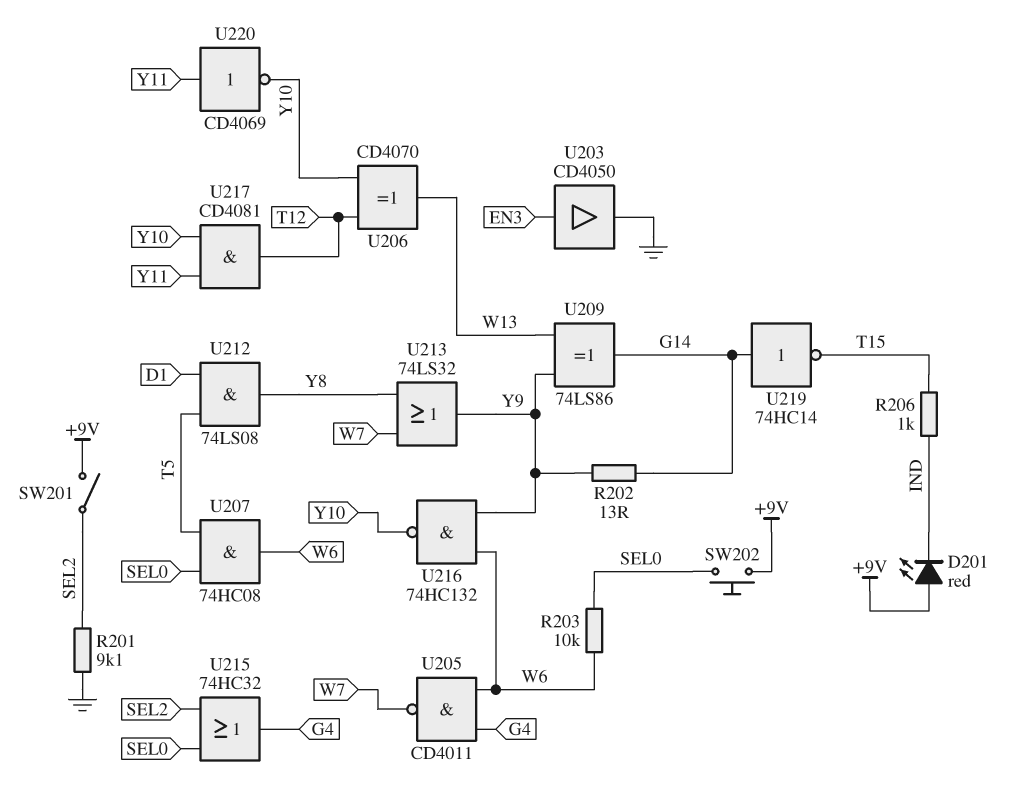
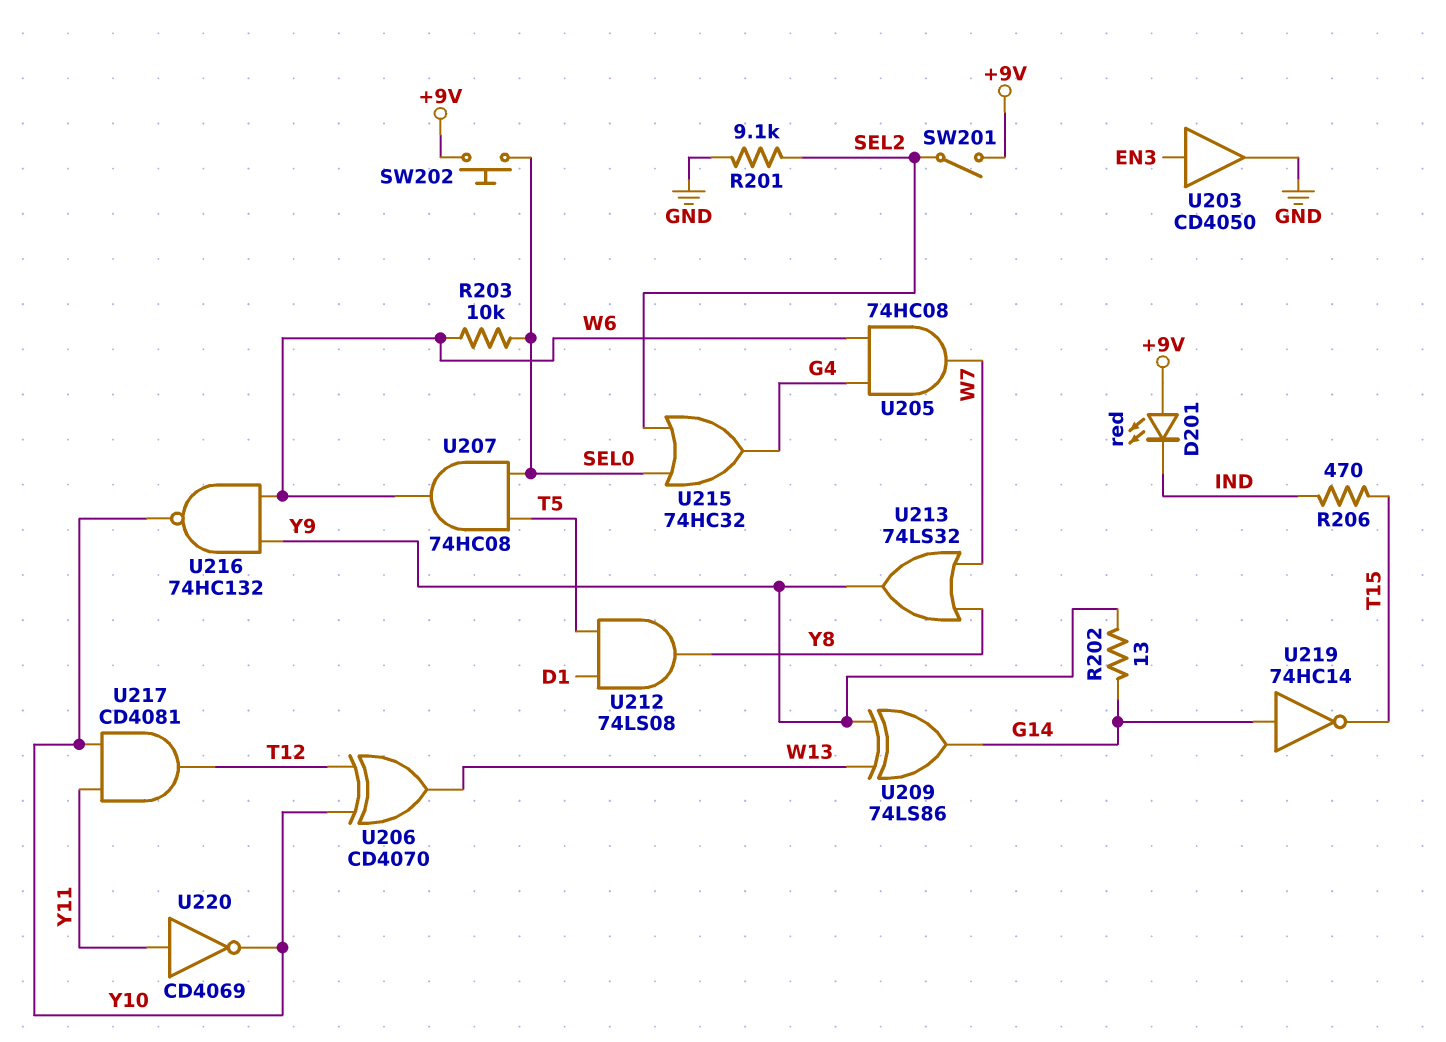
R206: 1k (IND, T15) -> 470 (IND, T15)
U205: NAND CD4011 (in G4, in W6, out W7) -> AND 74HC08 (in G4, in W6, out W7)

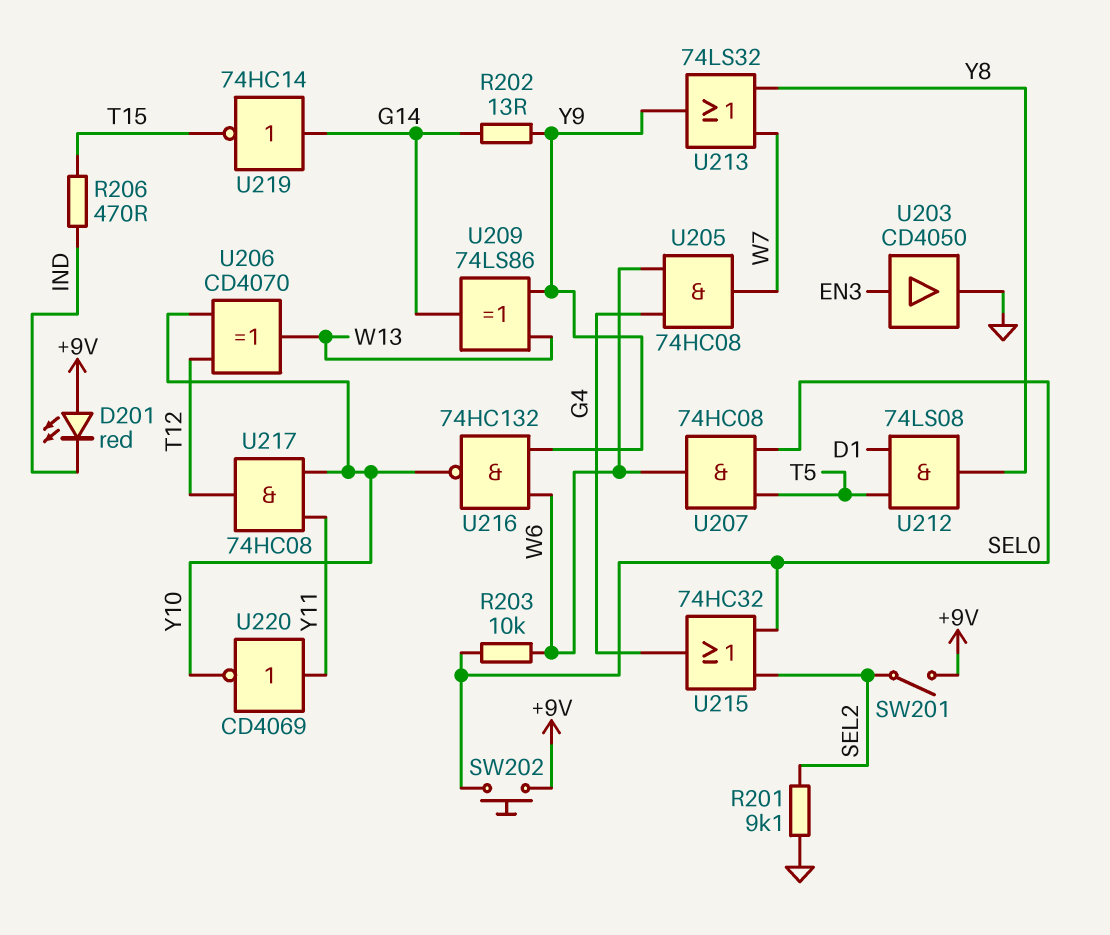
U217: AND CD4081 (in Y10, in Y11, out T12) -> AND 74HC08 (in Y10, in Y11, out T12)

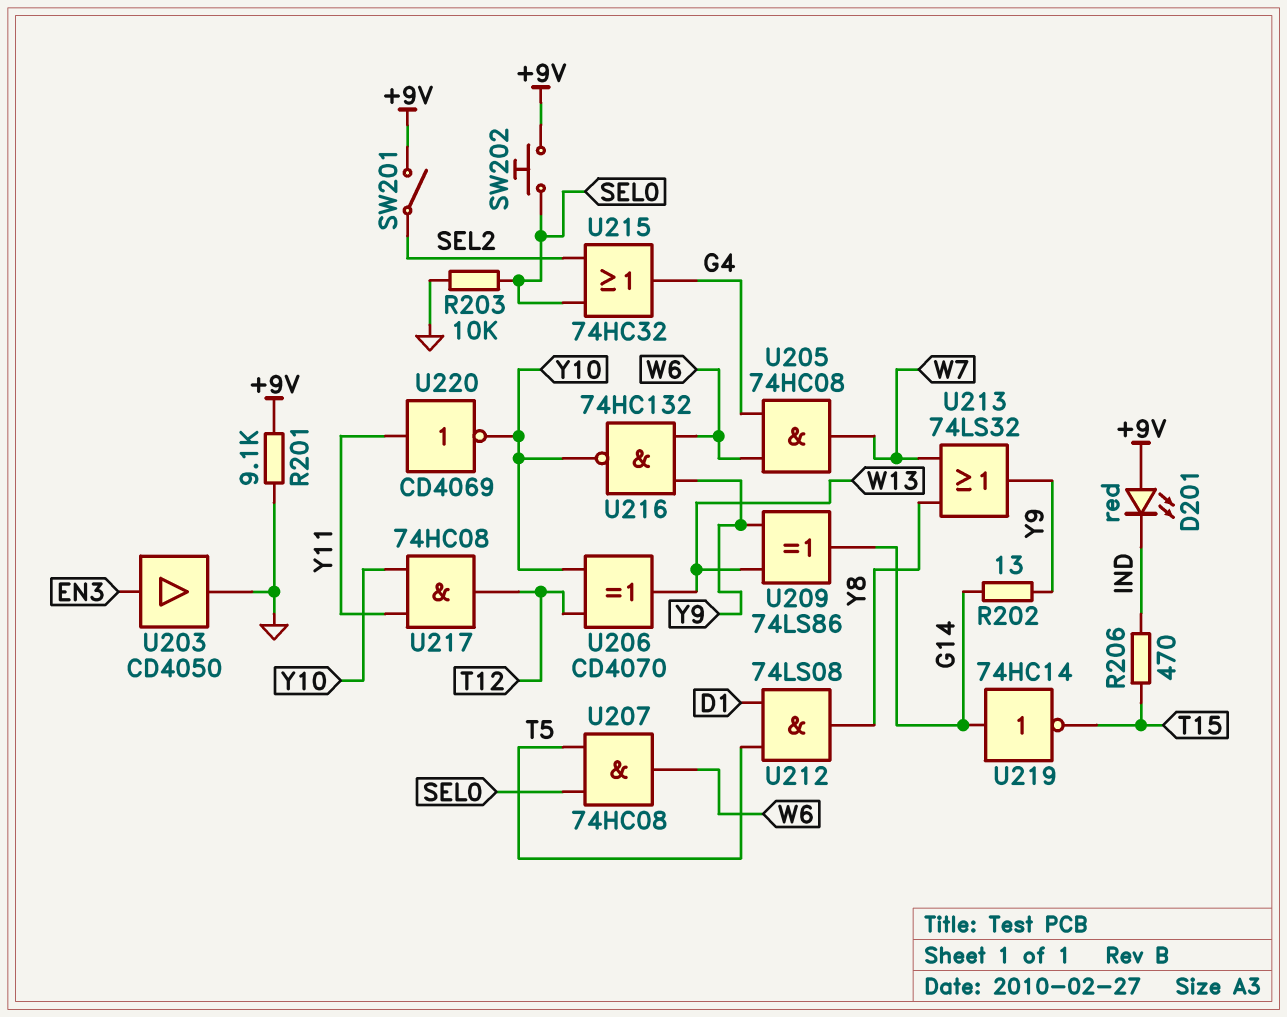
R201: 9.1k (GND, SEL2) -> 9.1k (+9V, GND)
R203: 10k (SEL0, W6) -> 10k (GND, SEL0)

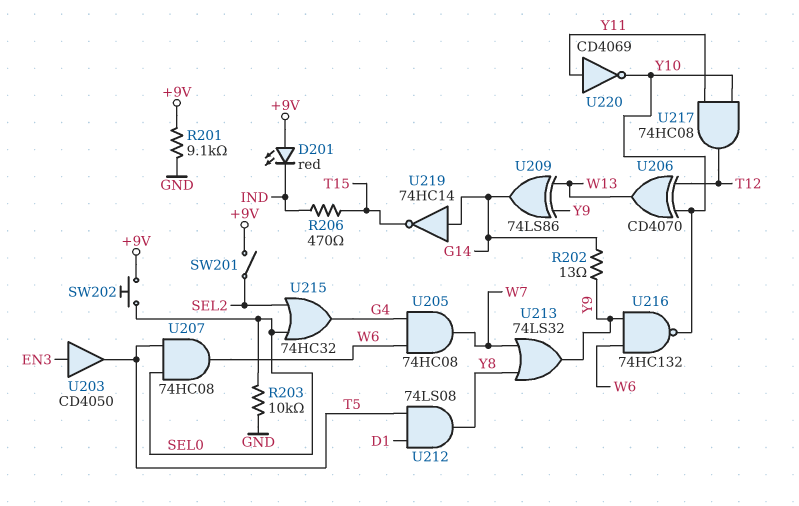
U203: buffer CD4050 (in EN3, out GND) -> buffer CD4050 (in EN3, out T5)

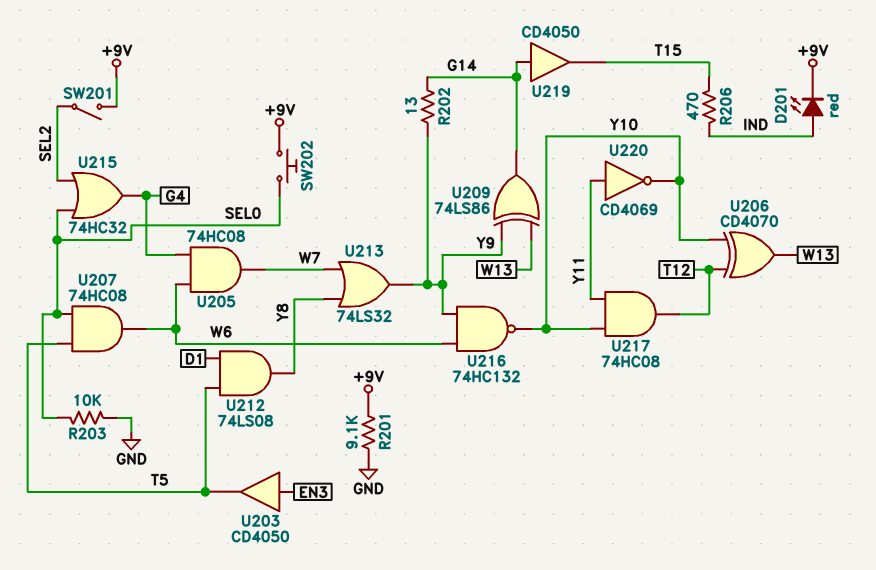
D201: LED red (A +9V, K IND) -> LED red (A IND, K +9V)
U219: NOT 74HC14 (in G14, out T15) -> buffer CD4050 (in G14, out T15)

